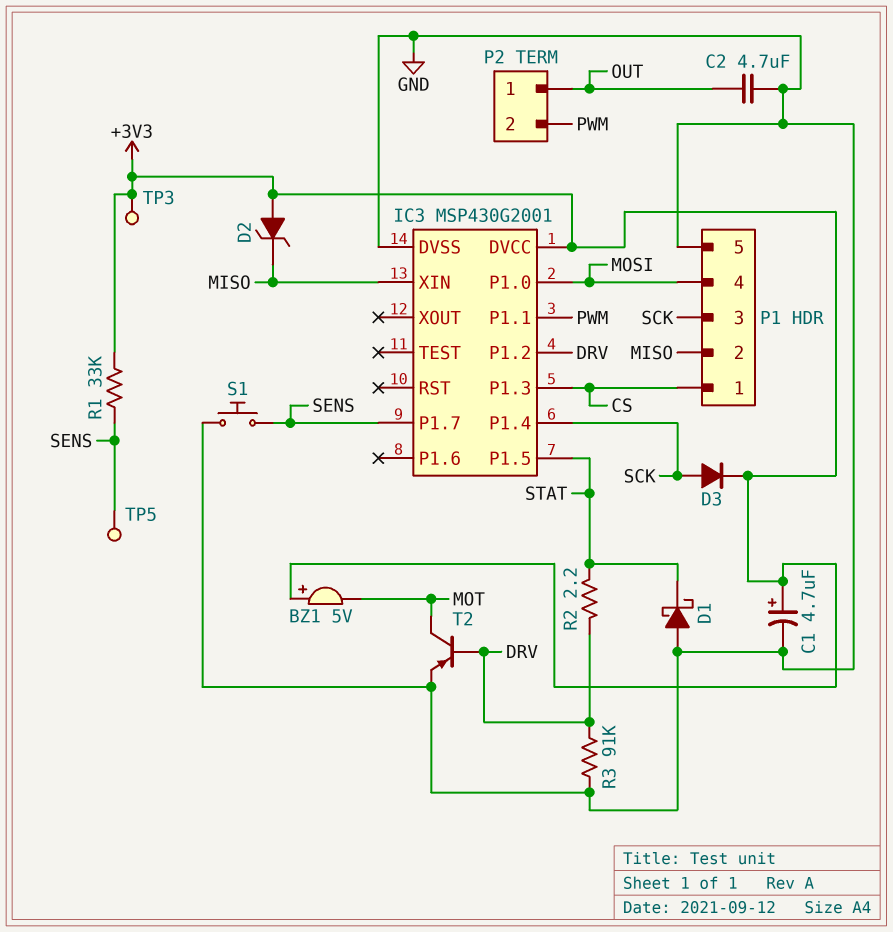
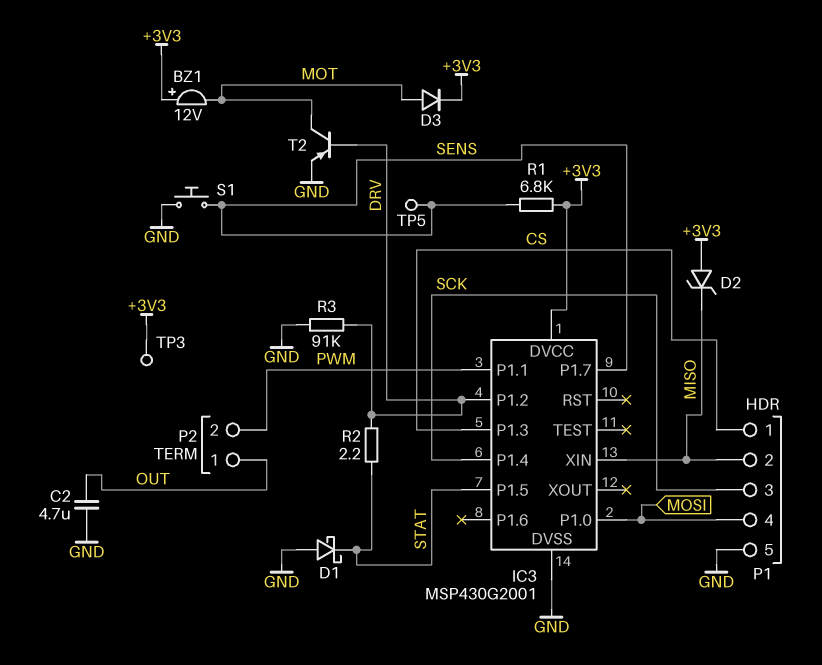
BZ1: buzzer 5V (plus +3V3, minus MOT) -> buzzer 12V (plus +3V3, minus MOT)
C1: 4.7uF (plus +3V3, minus GND) -> none
D3: diode (A SCK, K +3V3) -> diode (A MOT, K +3V3)
R1: 33k (+3V3, SENS) -> 6.8k (+3V3, SENS)

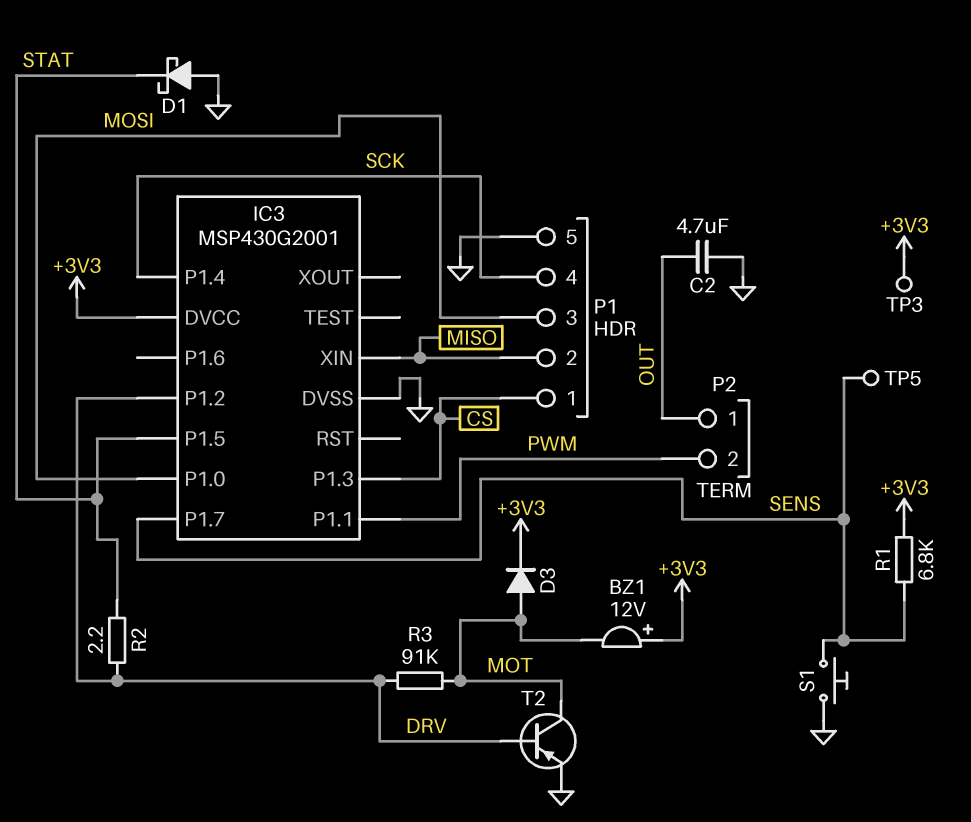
D2: zener (A +3V3, K MISO) -> none
P1 pin 3: SCK -> MOSI
P1 pin 4: MOSI -> SCK
R3: 91k (DRV, GND) -> 91k (DRV, MOT)

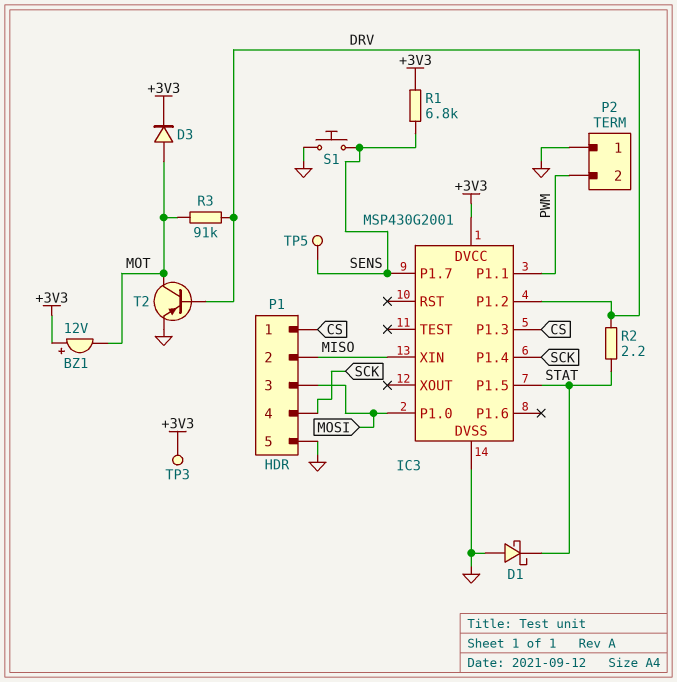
C2: 4.7uF (GND, OUT) -> none
P2 pin 1: OUT -> GND

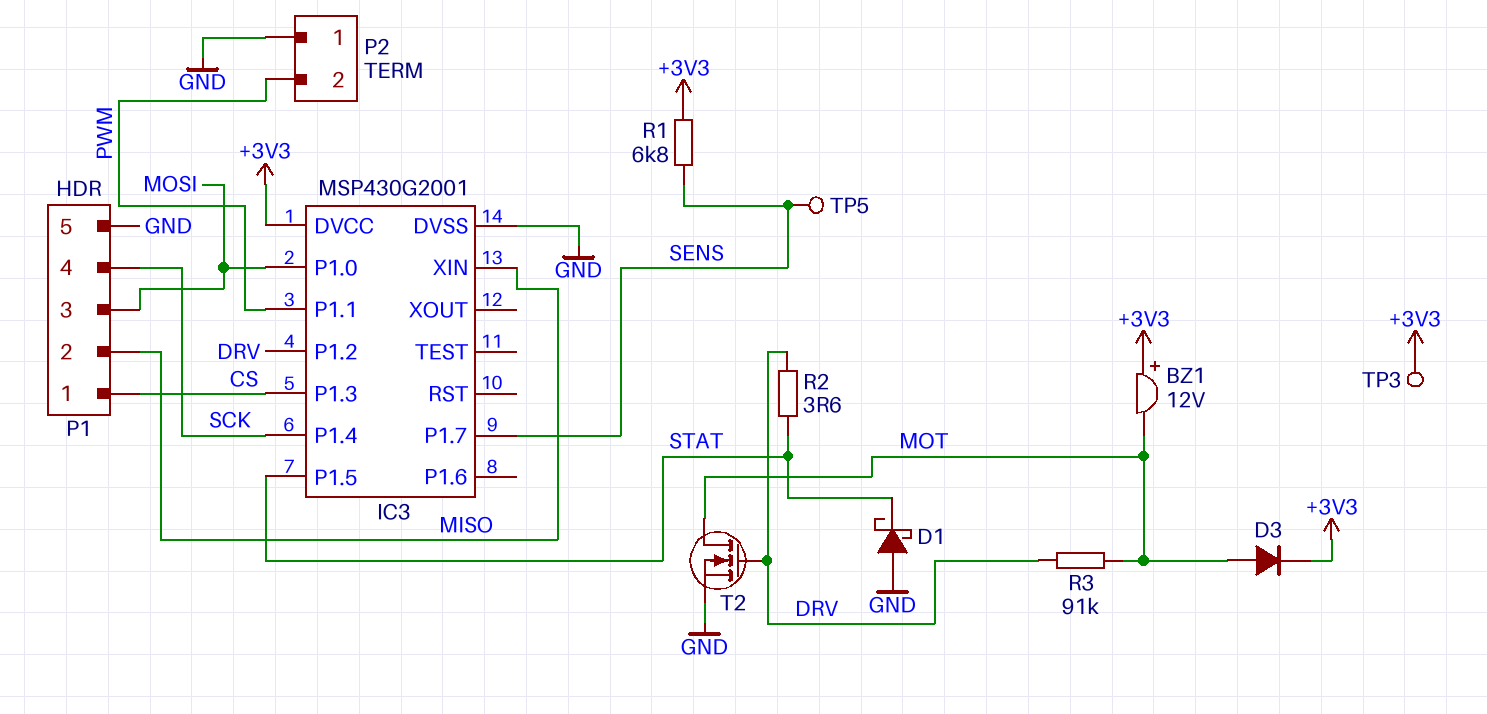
R2: 2.2 (DRV, STAT) -> 3.6 (DRV, STAT)
S1: button (GND, SENS) -> none
T2: PNP (B DRV, C MOT, E GND) -> NMOS (G DRV, D MOT, S GND)

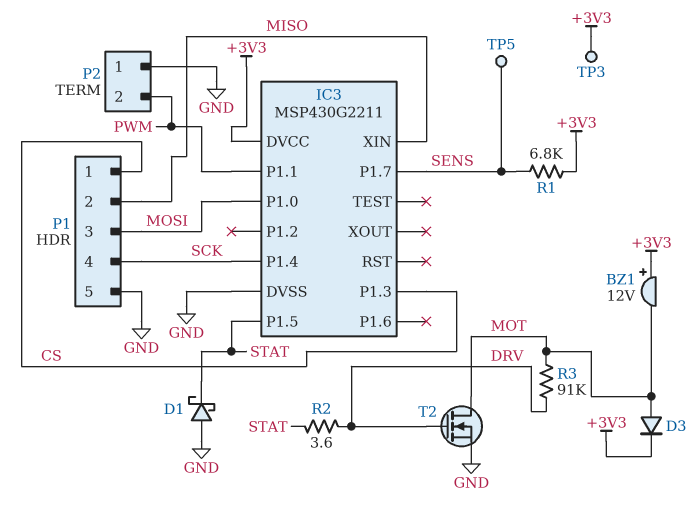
IC3: MSP430G2001 -> MSP430G2211
IC3 pin P1.2: DRV -> none

